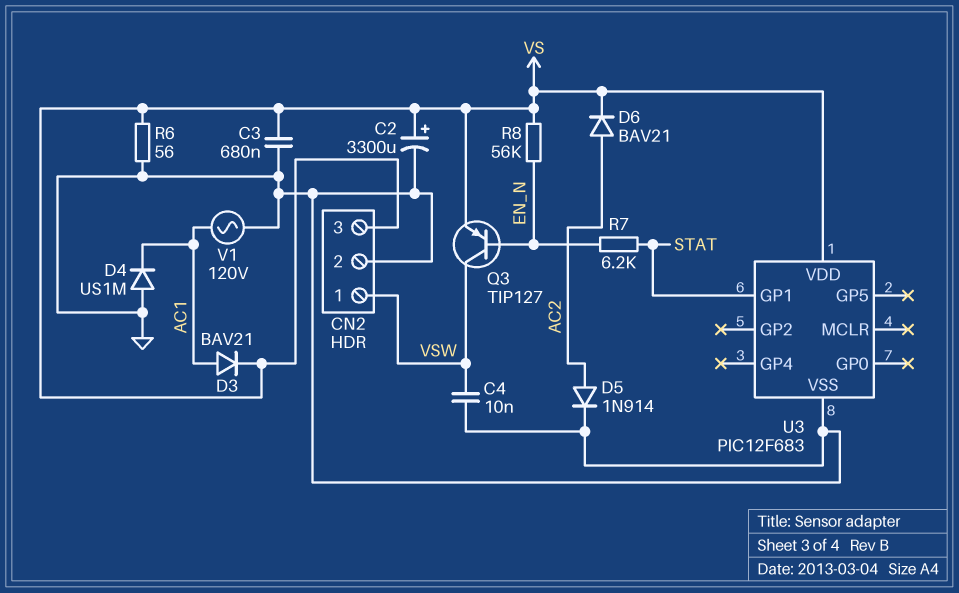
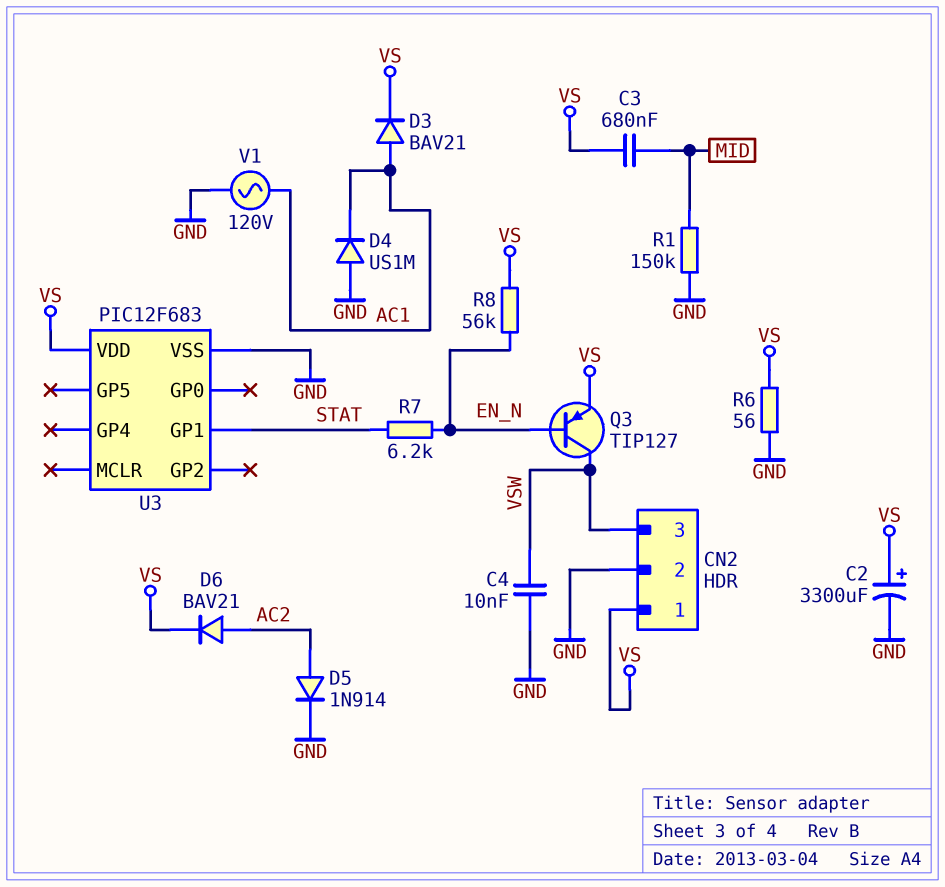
C3: 680nF (GND, VS) -> 680nF (MID, VS)
CN2 pin 1: VSW -> VS
CN2 pin 3: VS -> VSW
R1: none -> 150k (GND, MID)

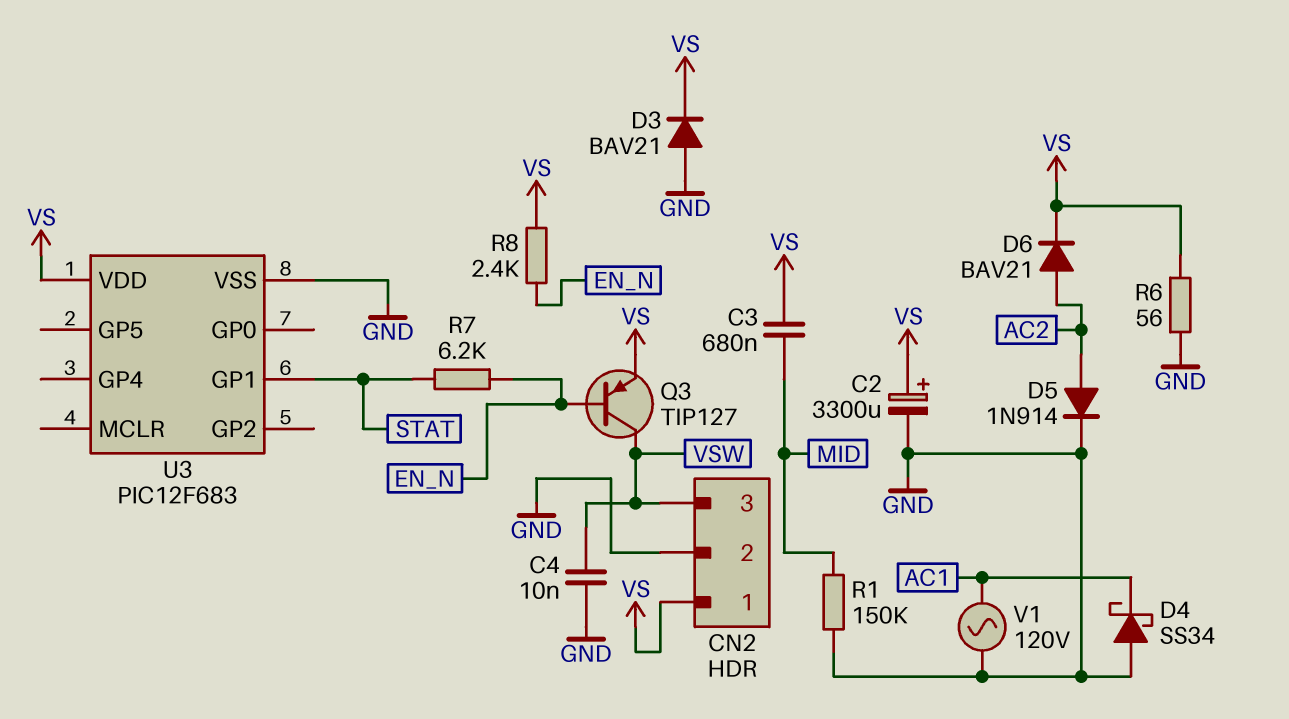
D3: diode BAV21 (A AC1, K VS) -> diode BAV21 (A GND, K VS)
D4: diode US1M (A GND, K AC1) -> schottky SS34 (A GND, K AC1)
R8: 56k (EN_N, VS) -> 2.4k (EN_N, VS)

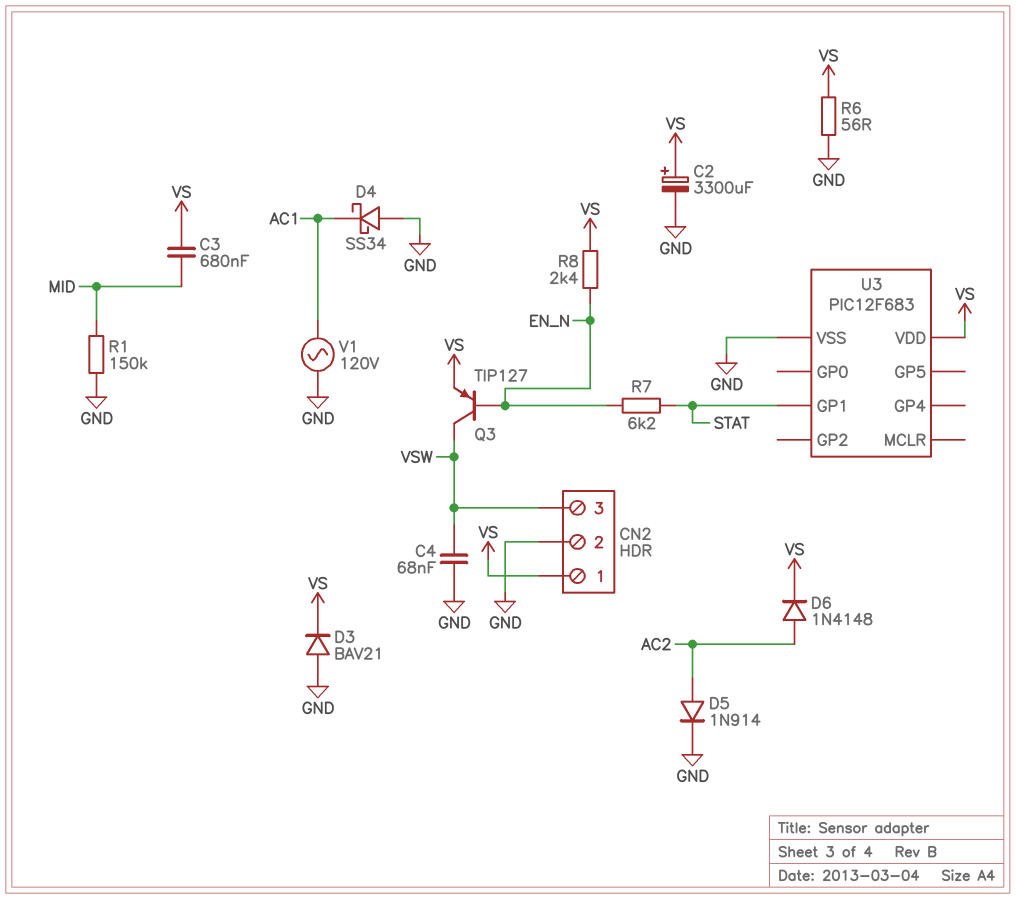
C4: 10nF (GND, VSW) -> 68nF (GND, VSW)
D6: diode BAV21 (A AC2, K VS) -> diode 1N4148 (A AC2, K VS)

